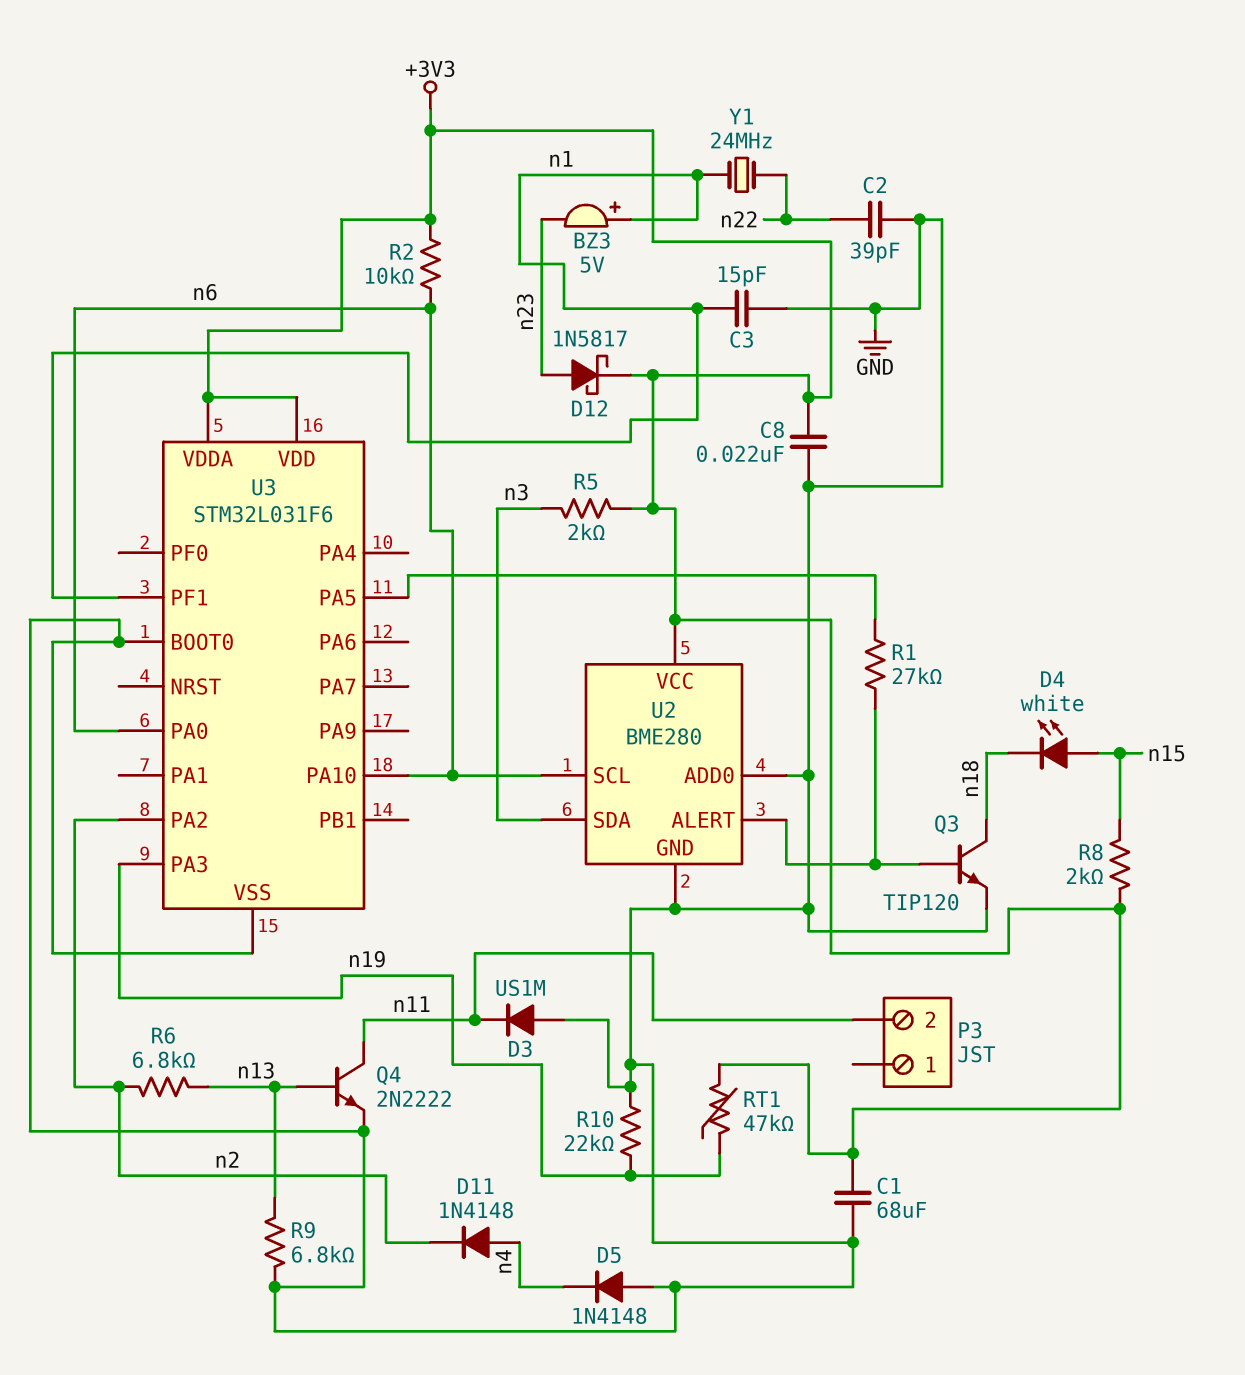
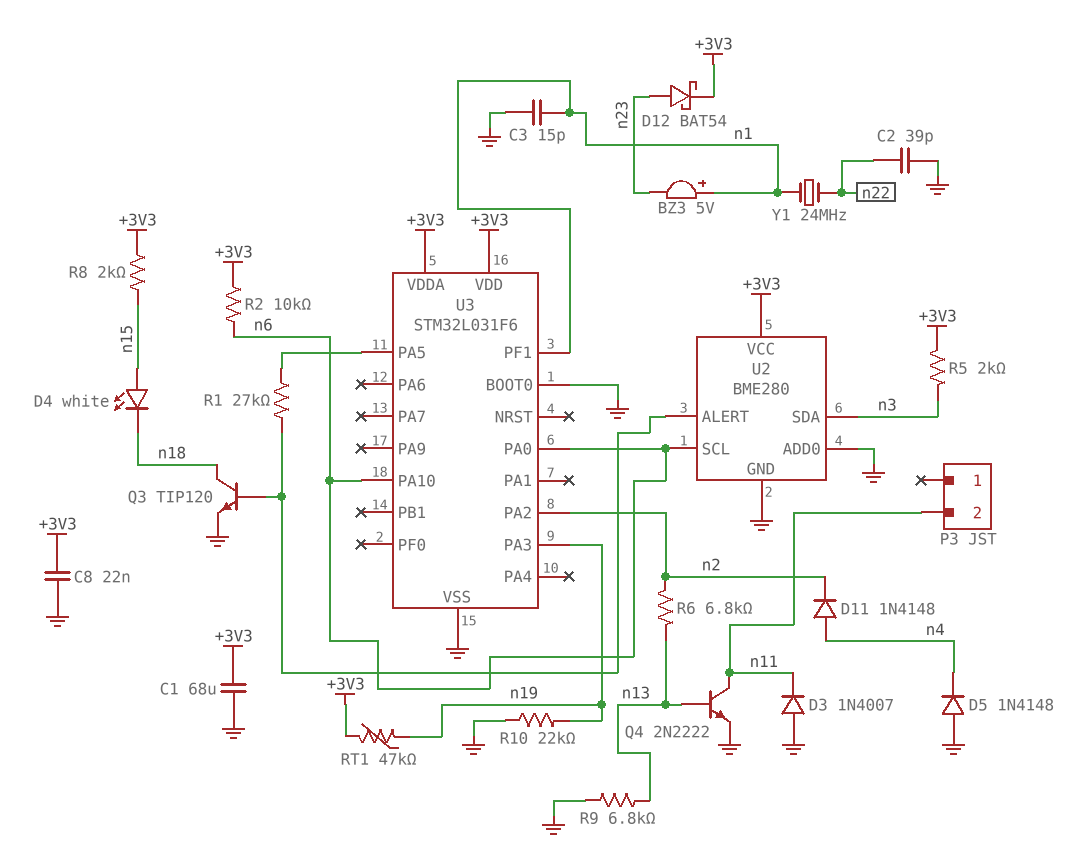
D3: diode US1M (A GND, K n11) -> diode 1N4007 (A GND, K n11)
D12: schottky 1N5817 (A n23, K +3V3) -> schottky BAT54 (A n23, K +3V3)

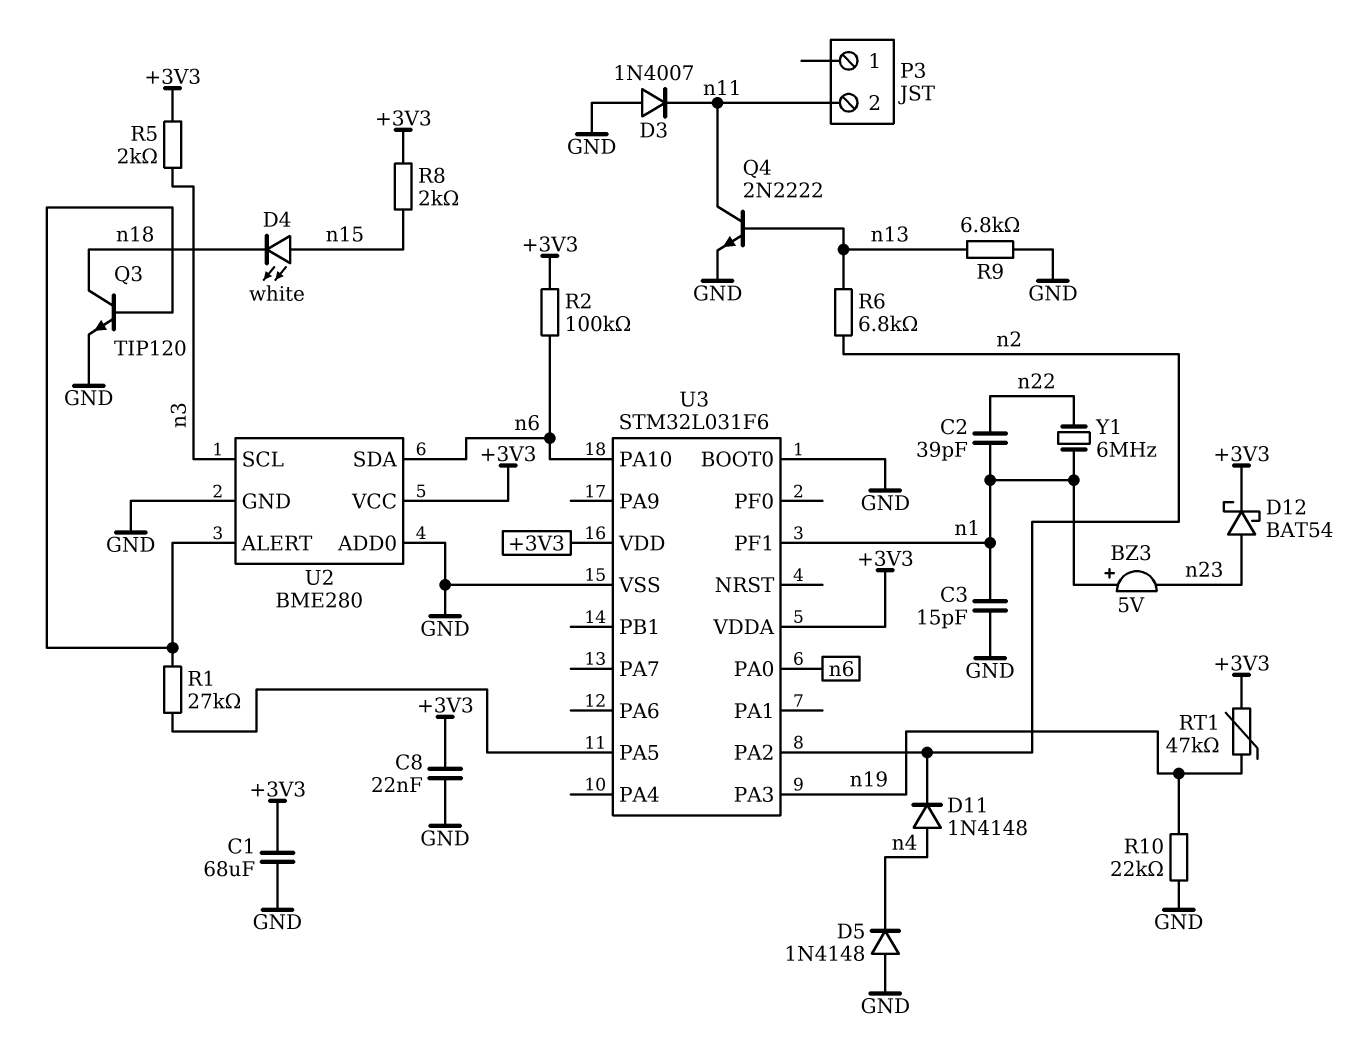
C2: 39pF (GND, n22) -> 39pF (n1, n22)
R2: 10k (+3V3, n6) -> 100k (+3V3, n6)
U2 pin SCL: n6 -> n3
U2 pin SDA: n3 -> n6
Y1: 24MHz (n1, n22) -> 6MHz (n1, n22)

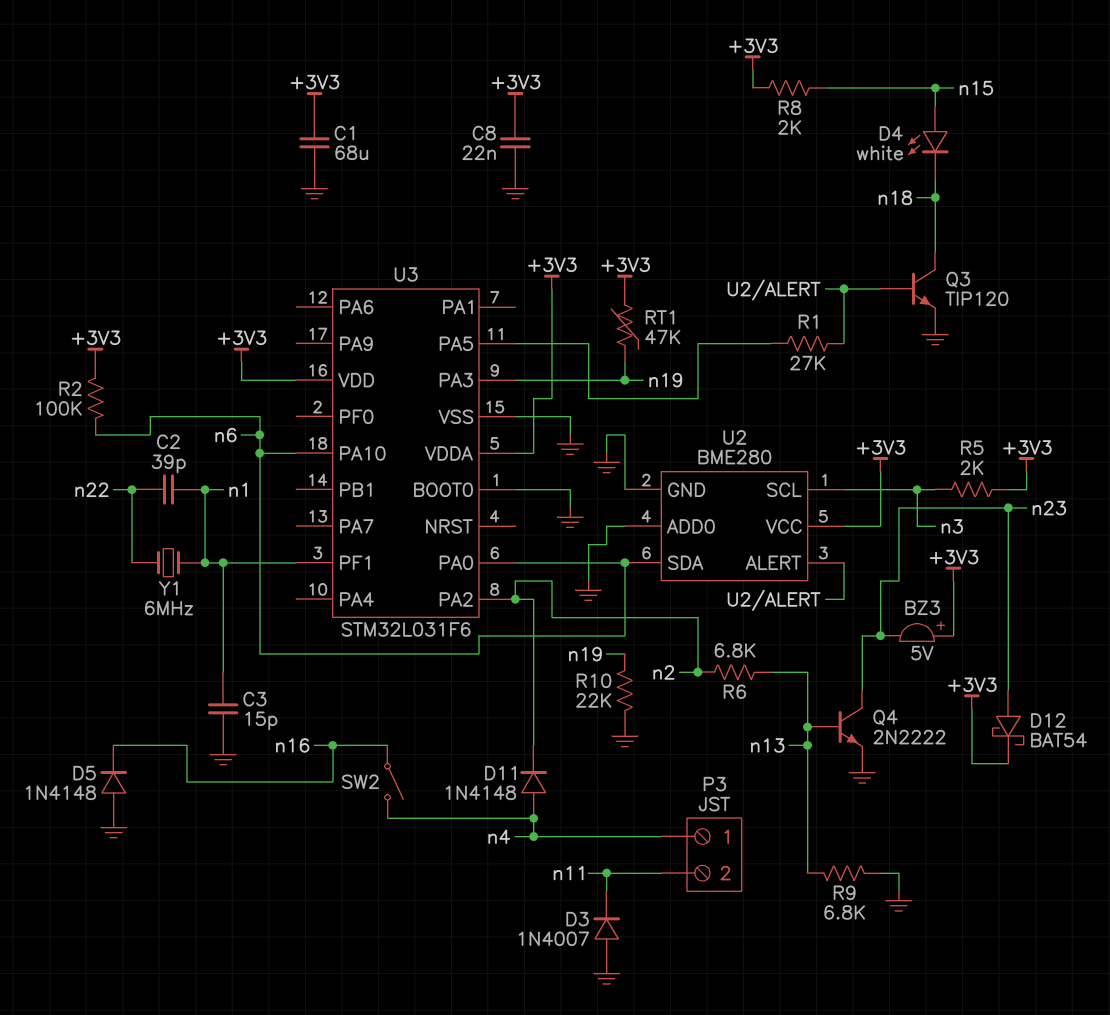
BZ3: buzzer 5V (plus n1, minus n23) -> buzzer 5V (plus +3V3, minus n23)
D5: diode 1N4148 (A GND, K n4) -> diode 1N4148 (A GND, K n16)
P3 pin 1: none -> n4
Q4: NPN 2N2222 (B n13, C n11, E GND) -> NPN 2N2222 (B n13, C n23, E GND)
SW2: none -> switch (n4, n16)

